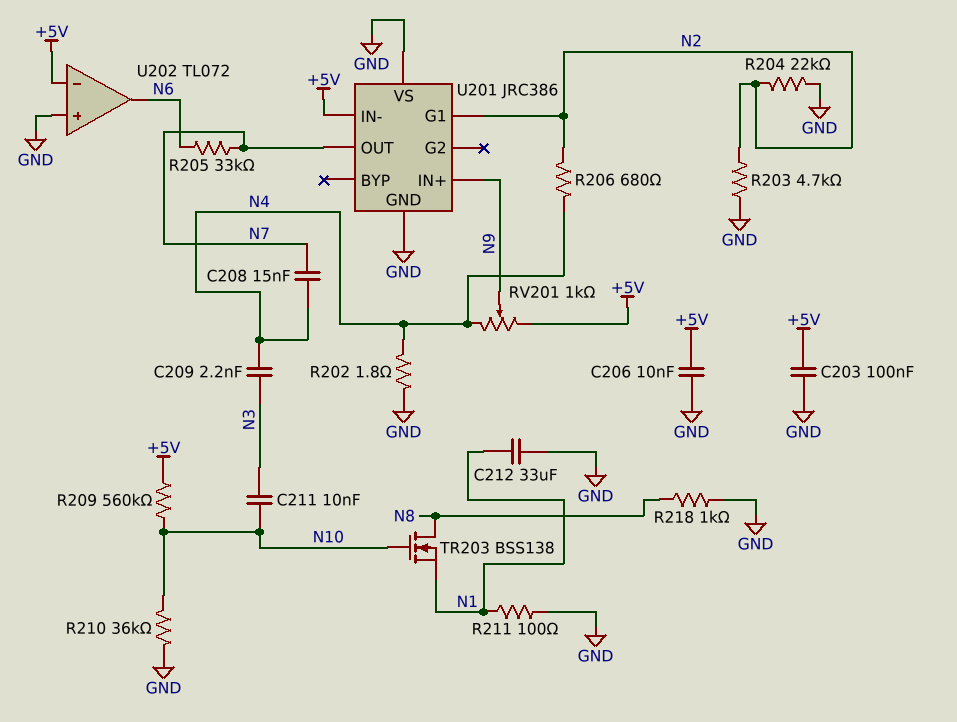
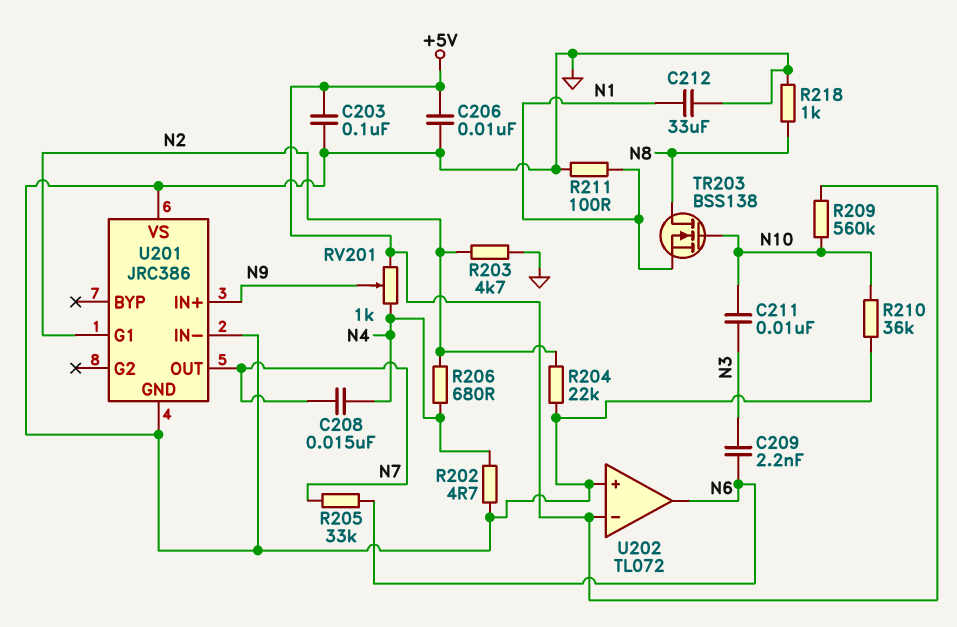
C209: 2.2nF (N3, N4) -> 2.2nF (N3, N6)
R202: 1.8 (GND, N4) -> 4.7 (GND, N4)
U201 pin IN-: +5V -> GND

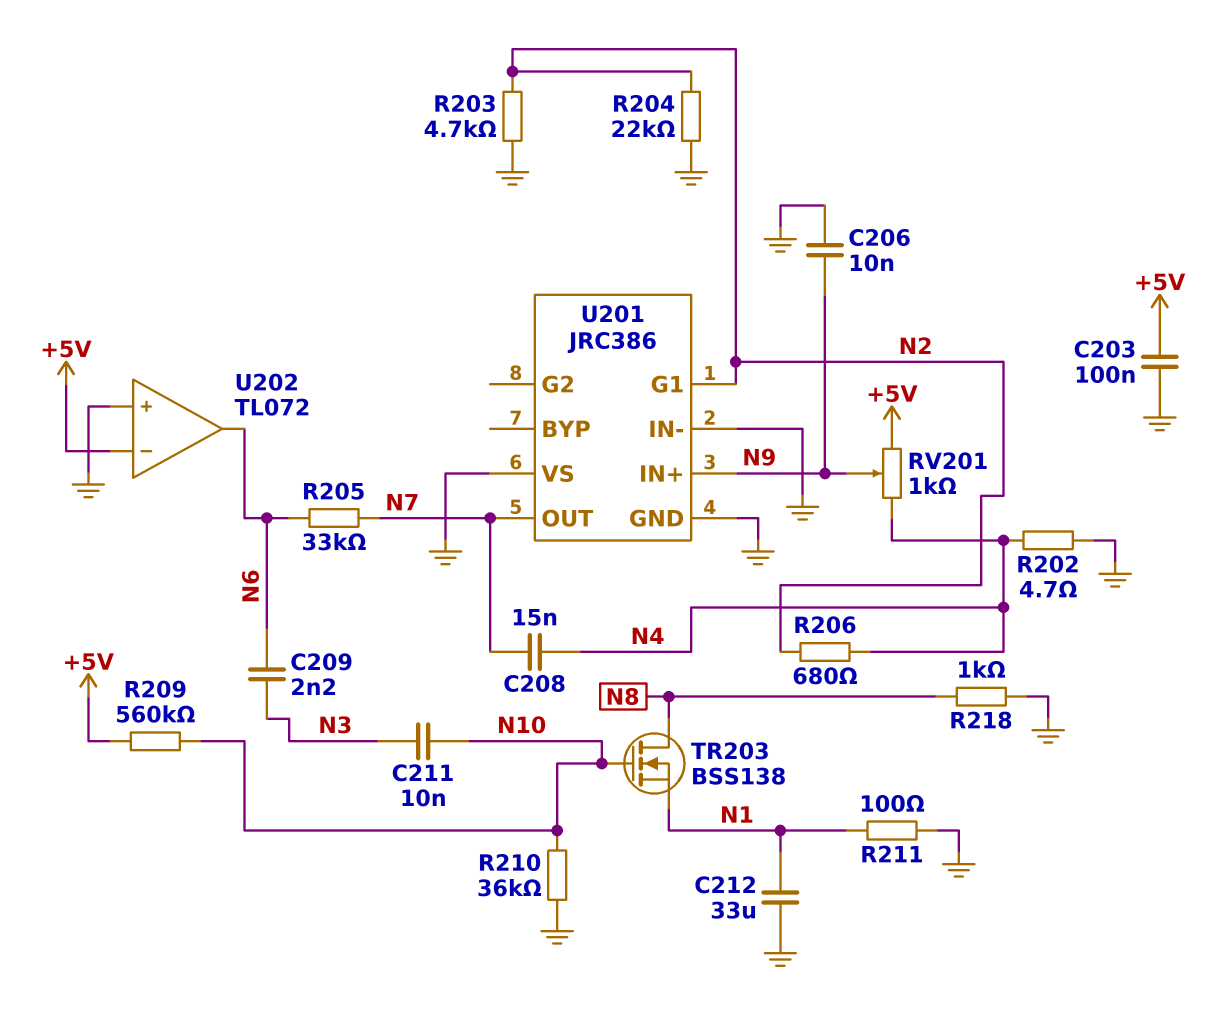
C206: 10nF (+5V, GND) -> 10nF (GND, N9)

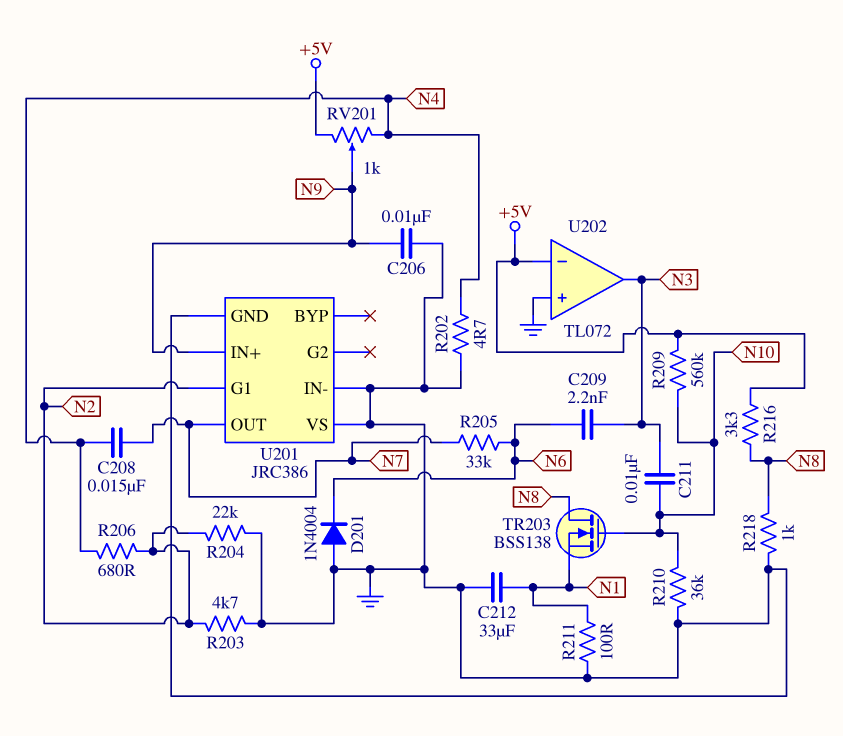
C203: 100nF (+5V, GND) -> none
D201: none -> diode 1N4004 (A GND, K N6)
R216: none -> 3.3k (+5V, N8)
U202 pin out: N6 -> N3

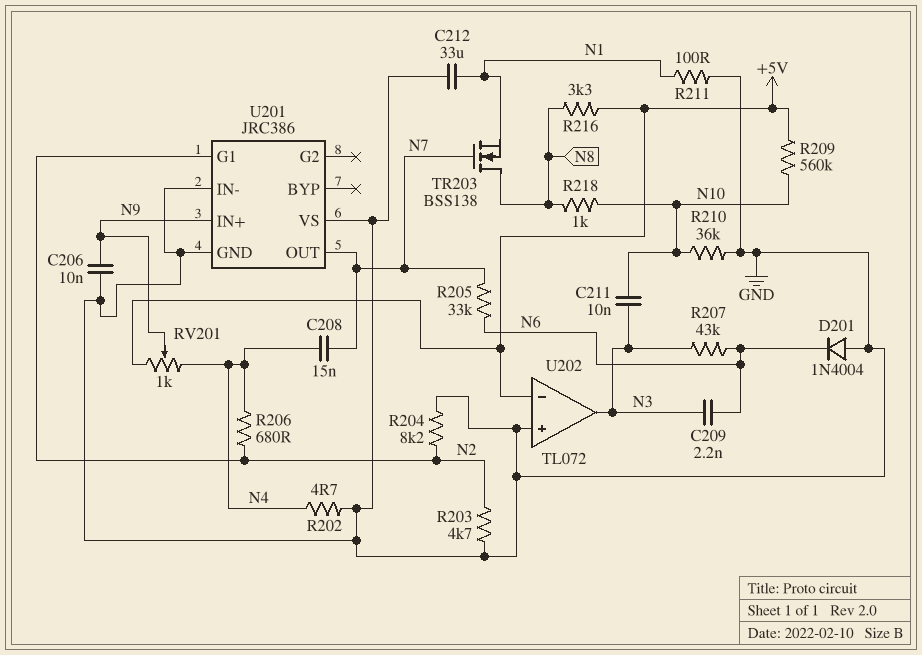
R204: 22k (GND, N2) -> 8.2k (GND, N2)
R207: none -> 43k (N3, N6)
R218: 1k (GND, N8) -> 1k (N8, N10)
TR203: NMOS BSS138 (G N10, D N8, S N1) -> NMOS BSS138 (G N7, D N8, S N1)

